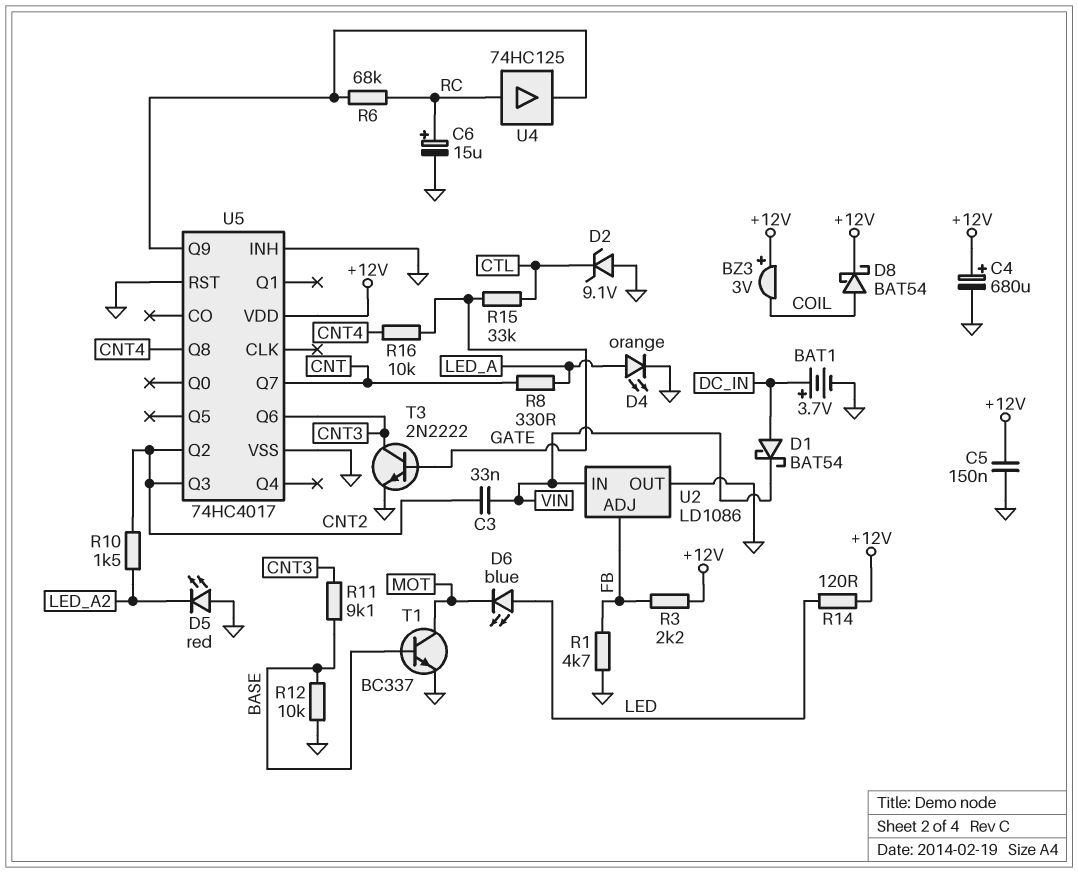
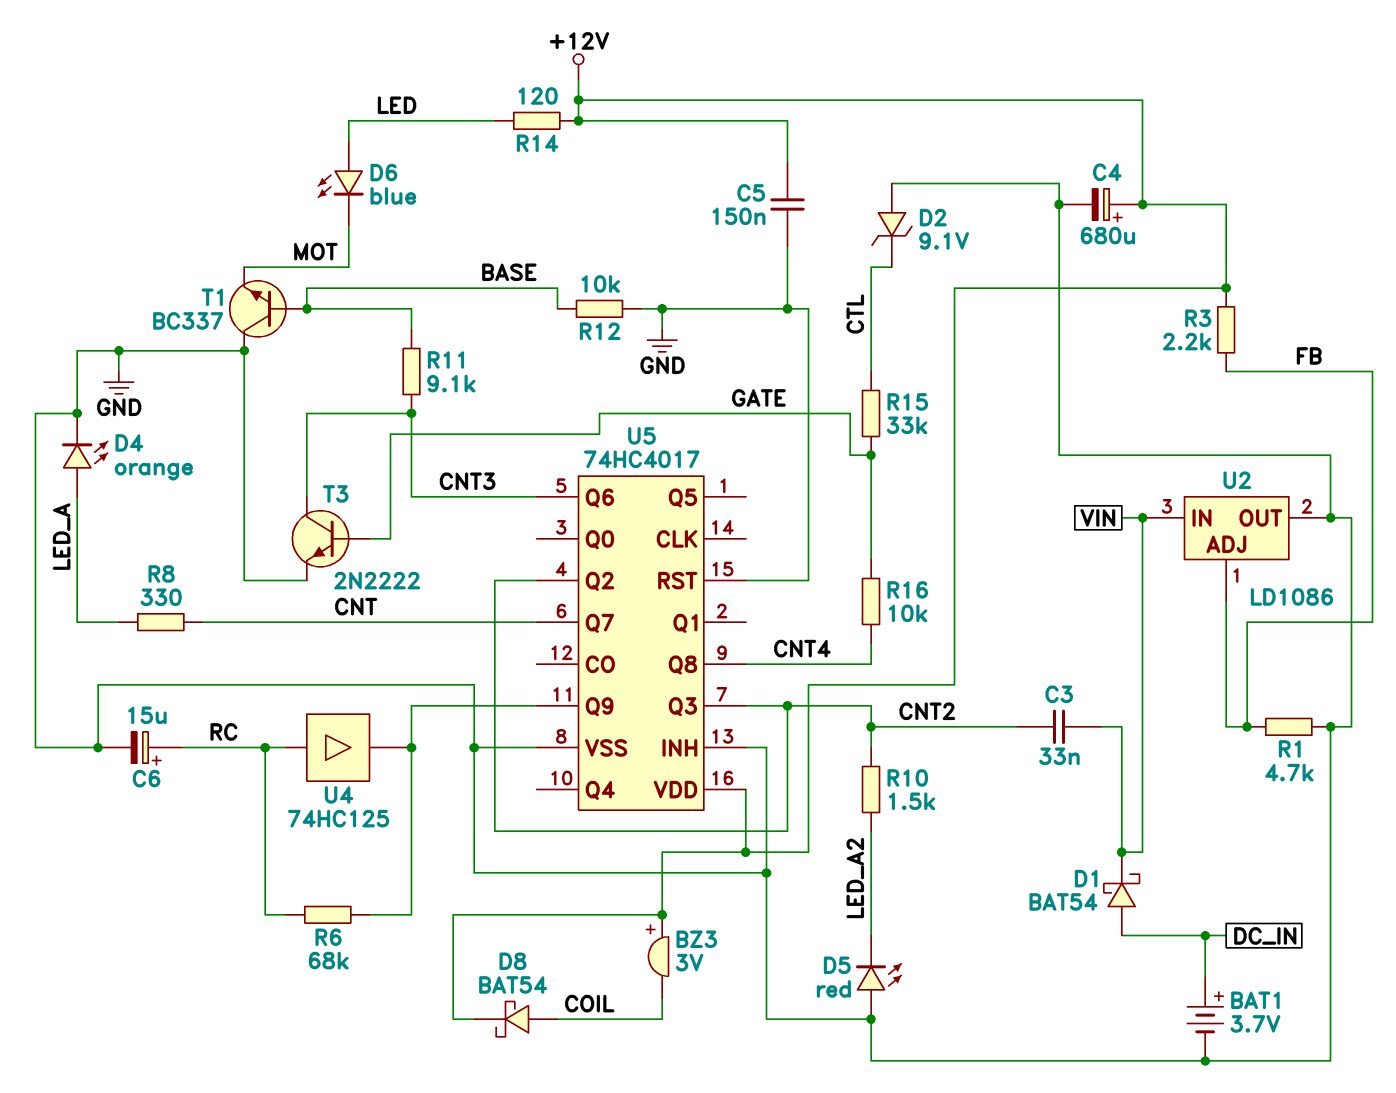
T1: NPN BC337 (B BASE, C MOT, E GND) -> NPN BC337 (B BASE, C GND, E MOT)

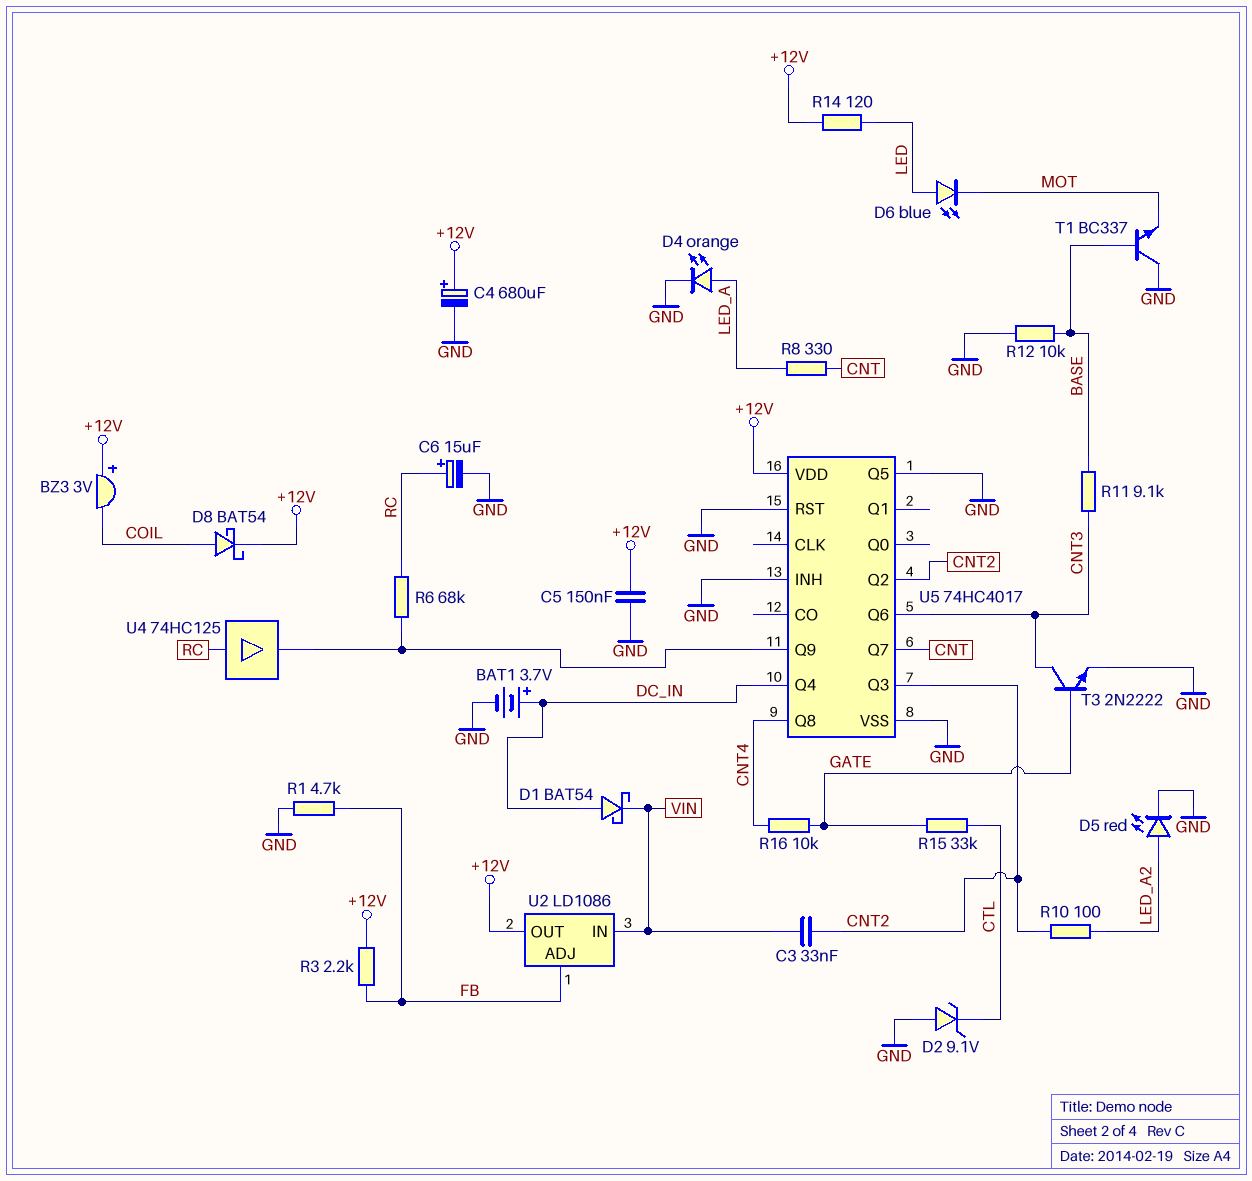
D5: LED red (A GND, K LED_A2) -> LED red (A LED_A2, K GND)
R10: 1.5k (CNT2, LED_A2) -> 100 (CNT2, LED_A2)
U2 pin OUT: GND -> +12V
U5 pin Q4: none -> DC_IN
U5 pin Q5: none -> GND

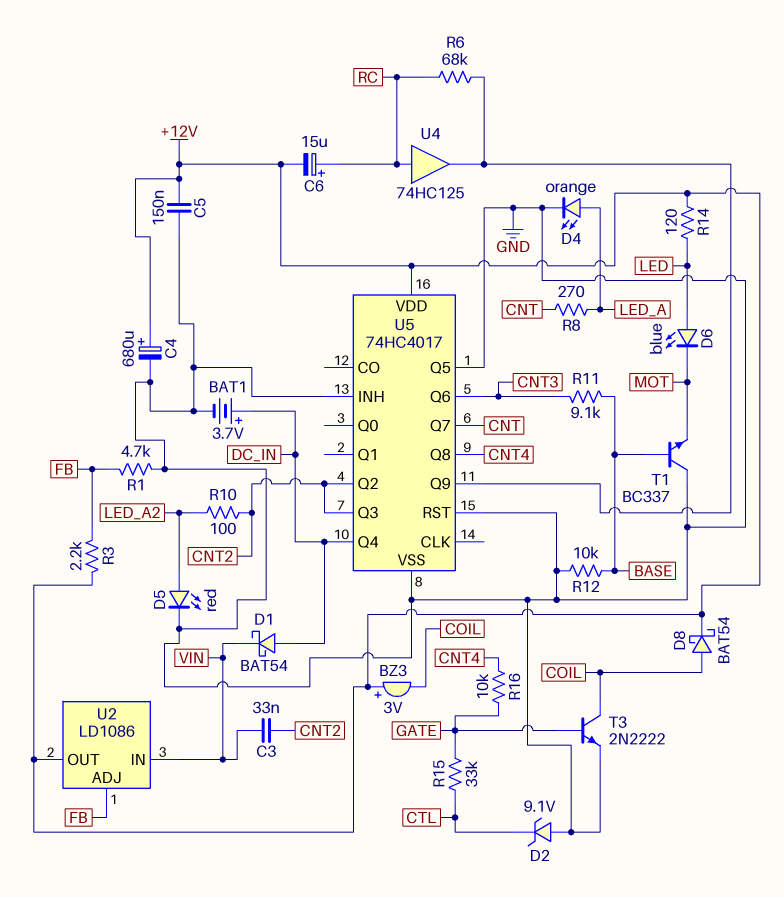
C6: 15uF (plus RC, minus GND) -> 15uF (plus RC, minus +12V)
R8: 330 (CNT, LED_A) -> 270 (CNT, LED_A)
T3: NPN 2N2222 (B GATE, C CNT3, E GND) -> NPN 2N2222 (B GATE, C COIL, E GND)

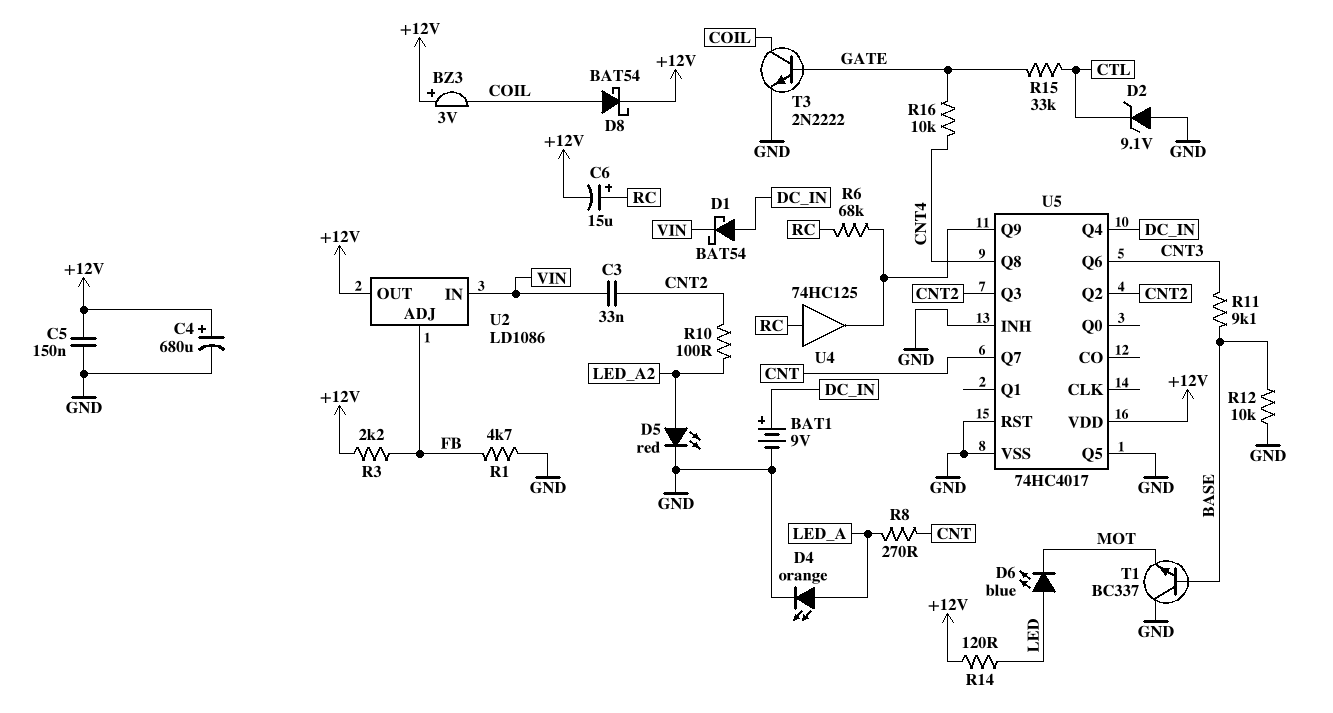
BAT1: 3.7V (plus DC_IN, minus GND) -> 9V (plus DC_IN, minus GND)

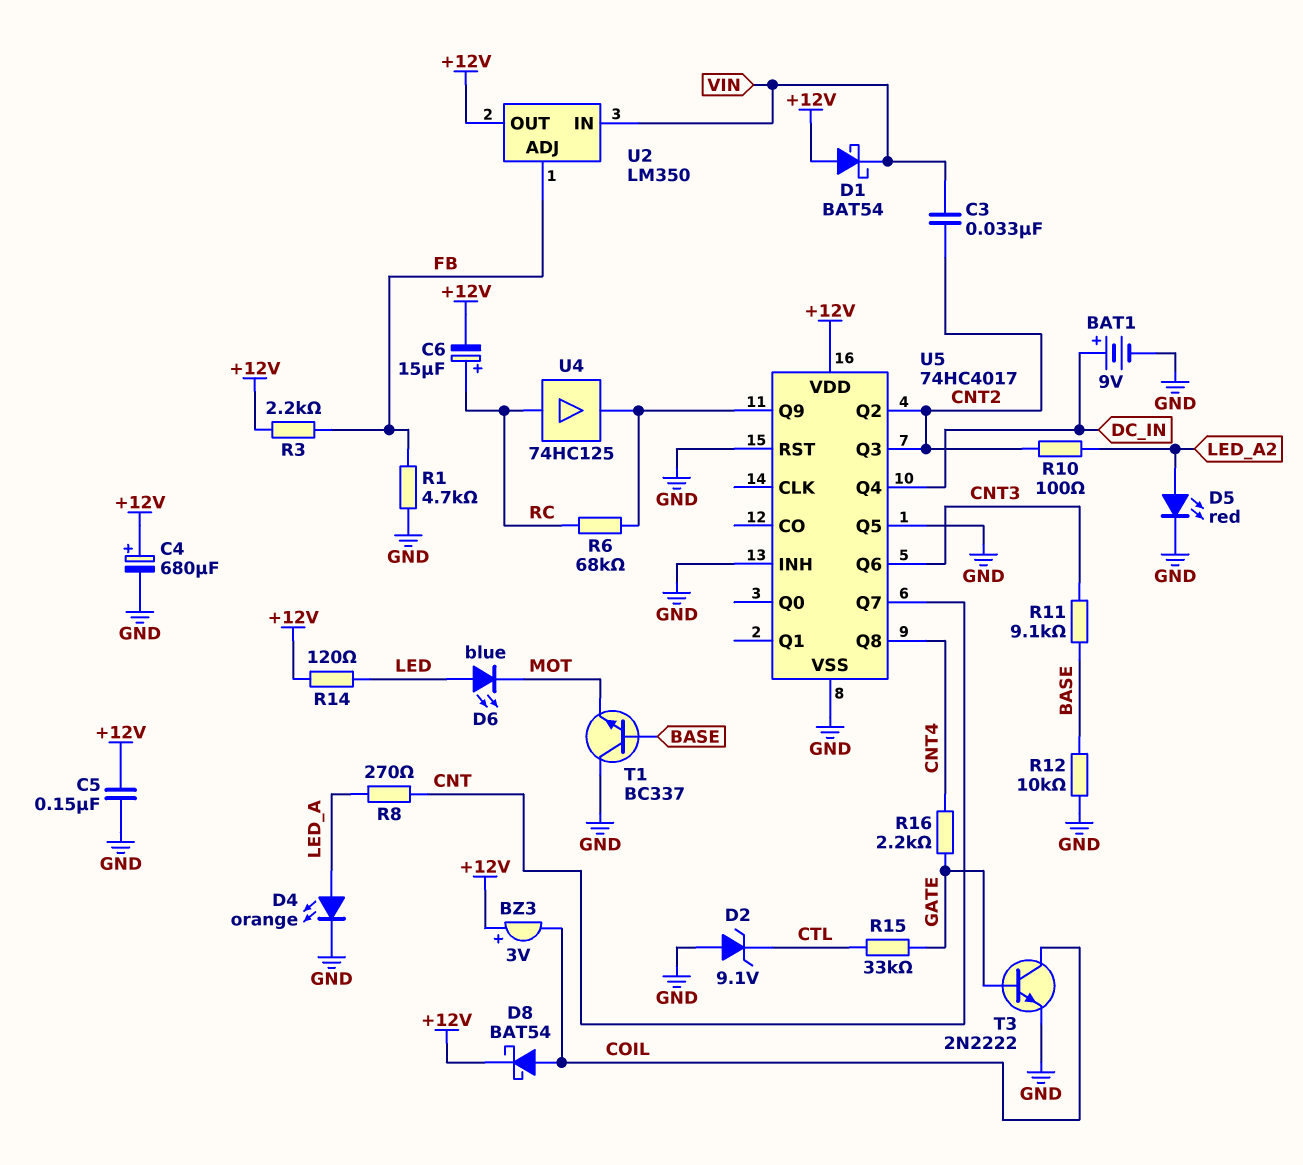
D1: schottky BAT54 (A DC_IN, K VIN) -> schottky BAT54 (A +12V, K VIN)
R16: 10k (CNT4, GATE) -> 2.2k (CNT4, GATE)
U2: LD1086 -> LM350

